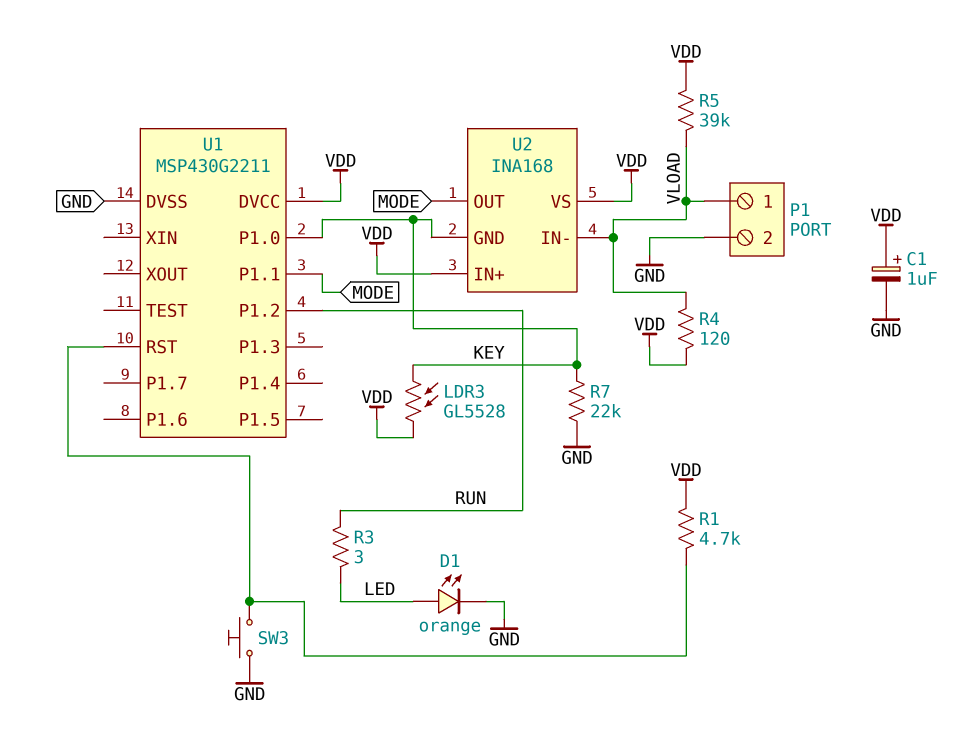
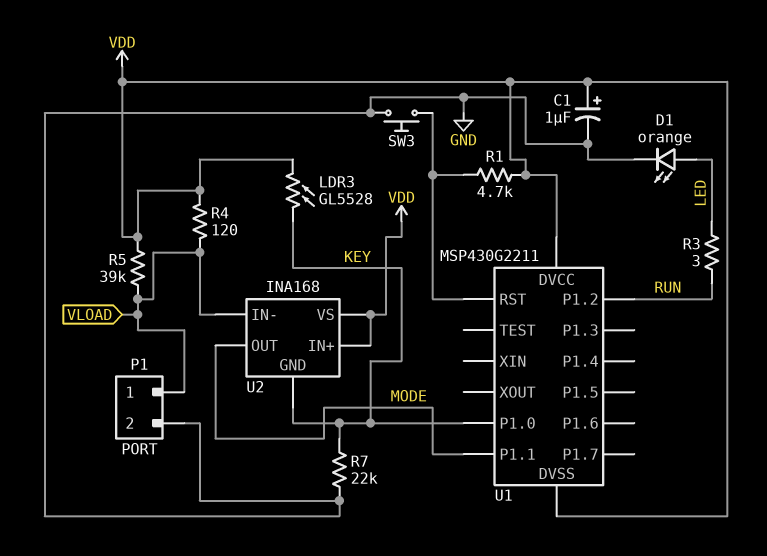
U1 pin DVSS: GND -> VDD

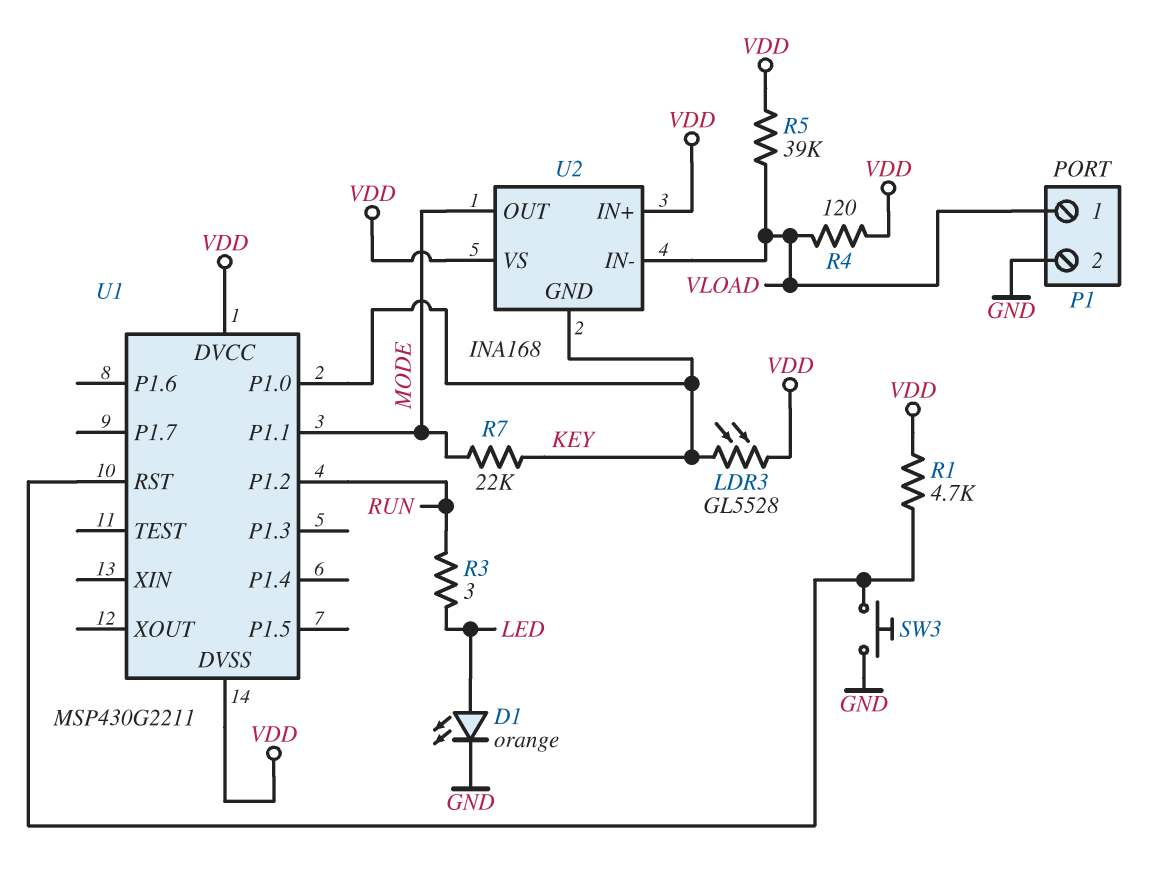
C1: 1uF (plus VDD, minus GND) -> none
R7: 22k (GND, KEY) -> 22k (KEY, MODE)

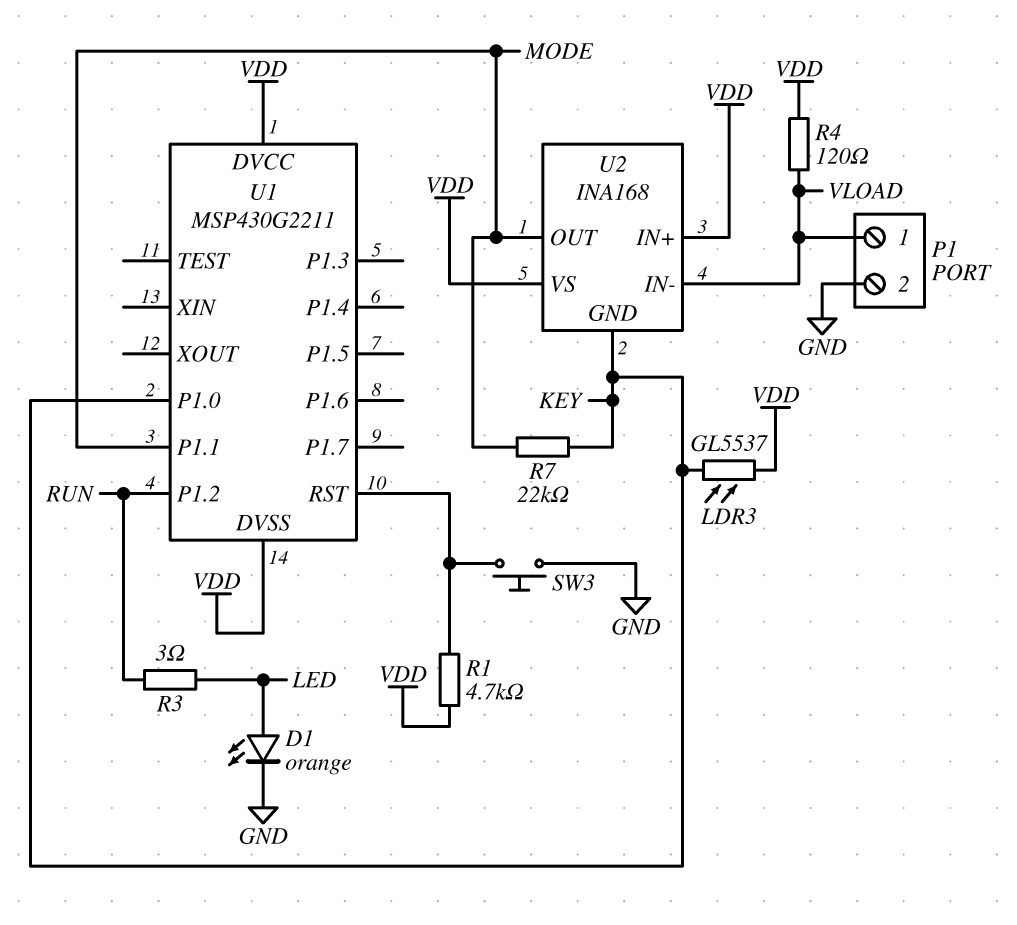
LDR3: GL5528 (KEY, VDD) -> GL5537 (KEY, VDD)
R5: 39k (VDD, VLOAD) -> none

